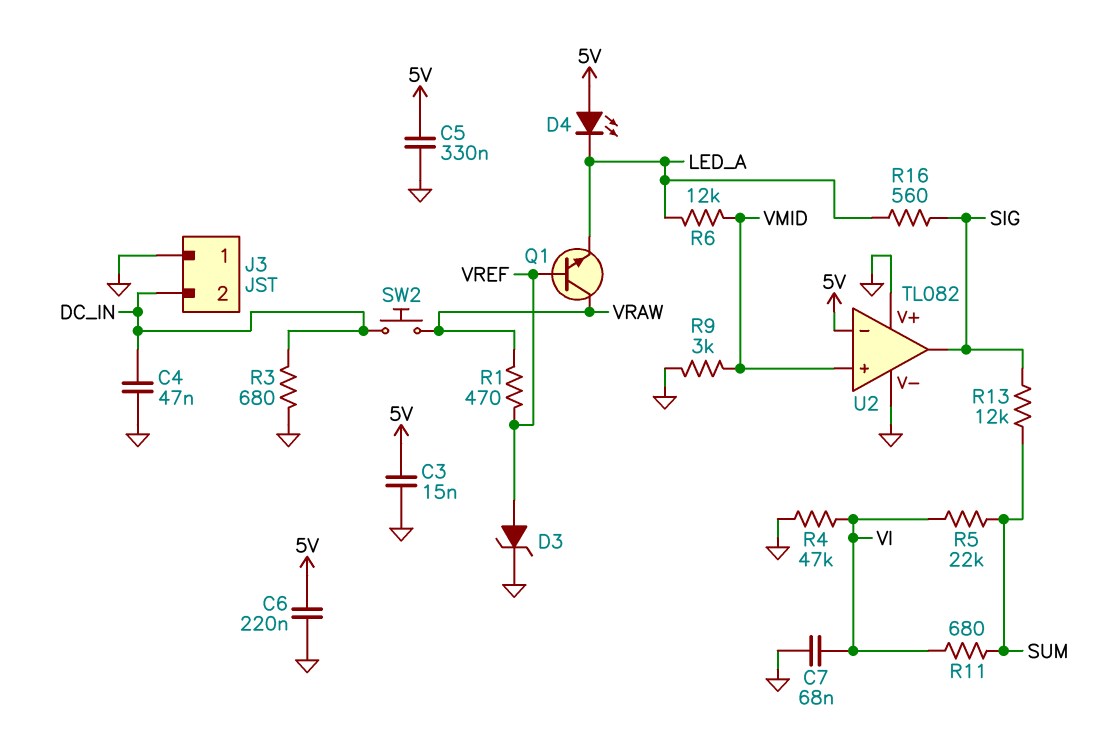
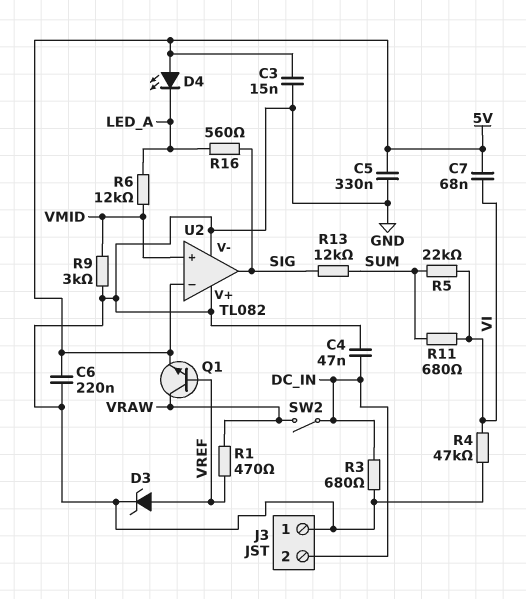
C7: 68nF (GND, VI) -> 68nF (5V, VI)
Q1: NPN (B VREF, C VRAW, E LED_A) -> NPN (B VREF, C VRAW, E 5V)
SW2: button (DC_IN, VRAW) -> switch (DC_IN, VRAW)

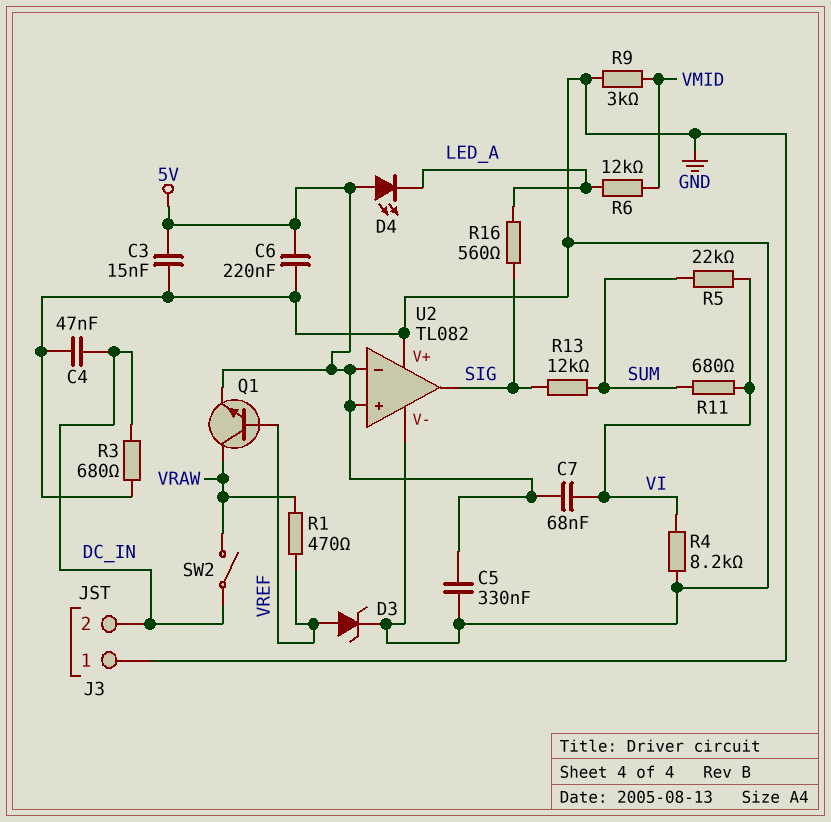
R4: 47k (GND, VI) -> 8.2k (GND, VI)
U2 pin in+: VMID -> 5V

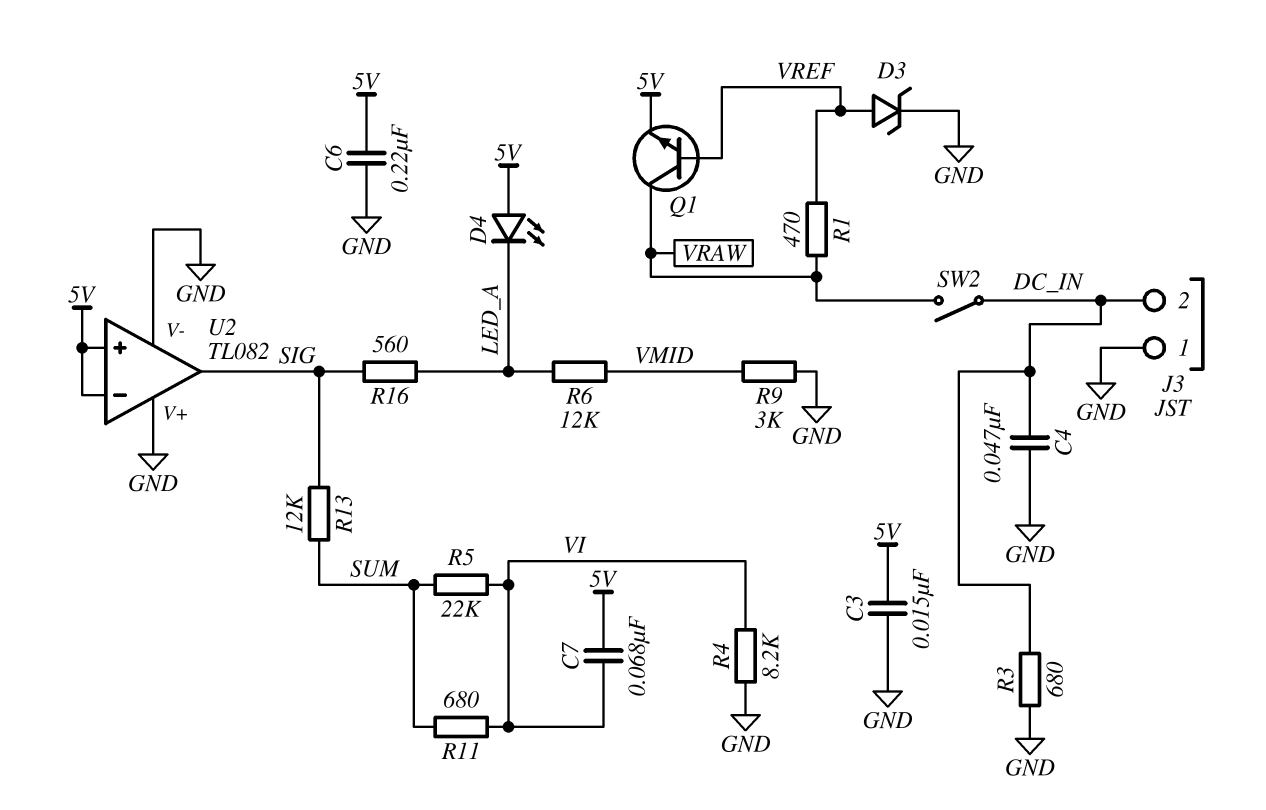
C5: 330nF (5V, GND) -> none

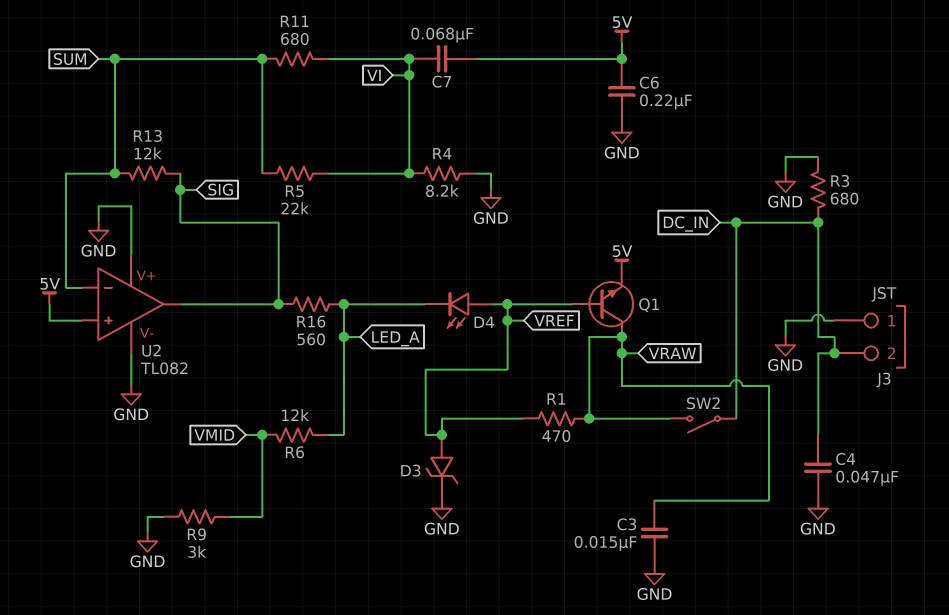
C3: 15nF (5V, GND) -> 15nF (GND, VRAW)
D4: LED (A 5V, K LED_A) -> LED (A VREF, K LED_A)
U2 pin in-: 5V -> SUM

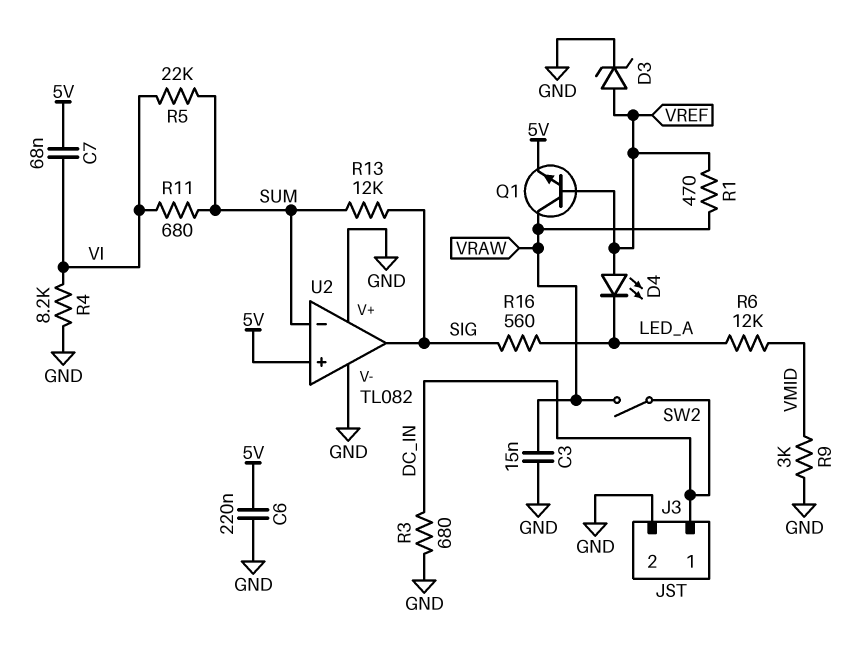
C4: 47nF (DC_IN, GND) -> none
J3 pin 1: GND -> DC_IN
J3 pin 2: DC_IN -> GND

